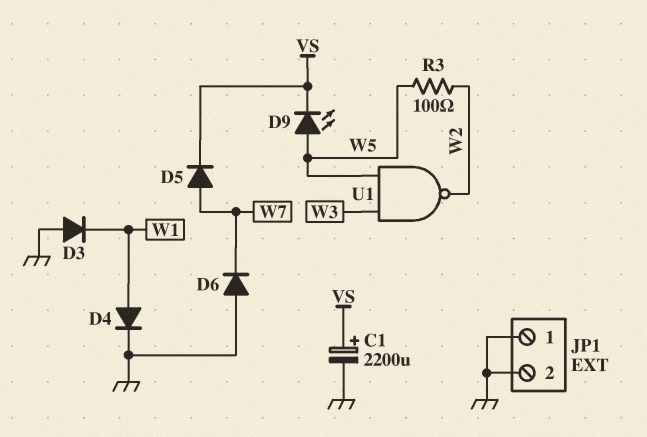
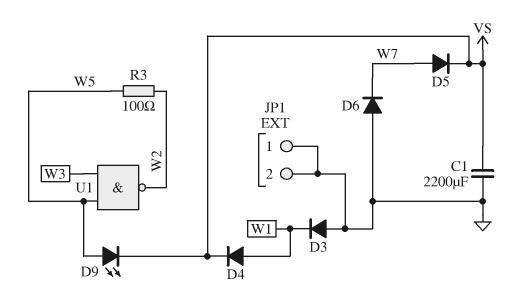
C1: 2200uF (plus VS, minus GND) -> 2200uF (GND, VS)
D4: diode (A W1, K GND) -> diode (A W1, K VS)

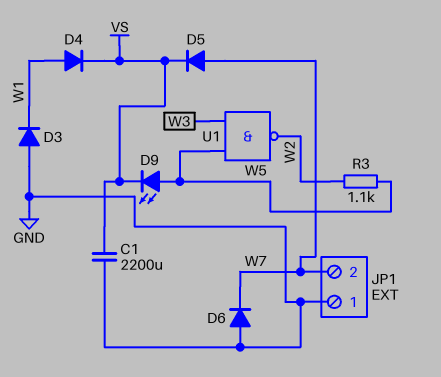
JP1 pin 2: GND -> W7
R3: 100 (W2, W5) -> 1.1k (W2, W5)

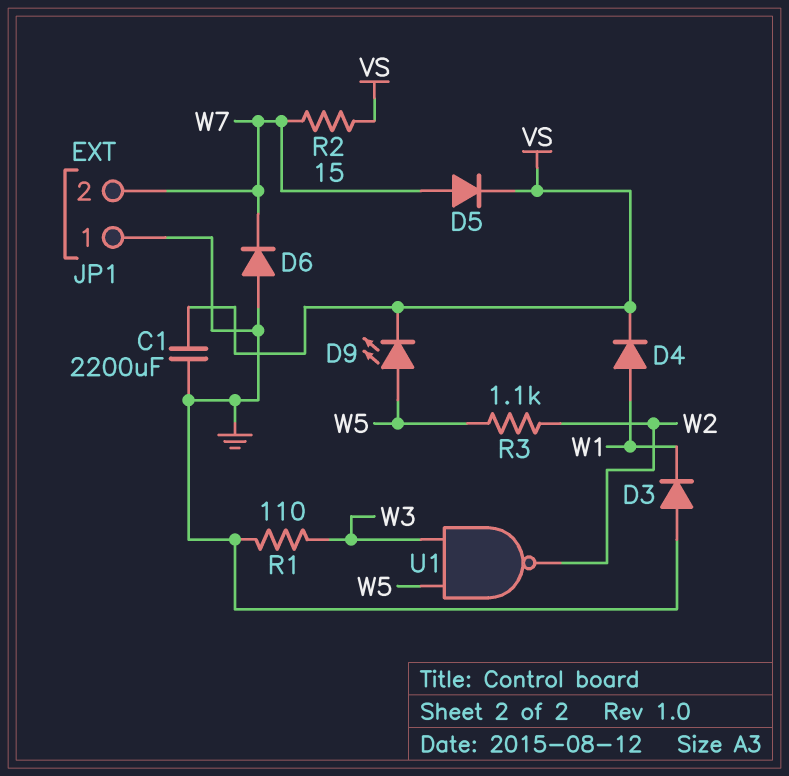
R1: none -> 110 (GND, W3)
R2: none -> 15 (VS, W7)

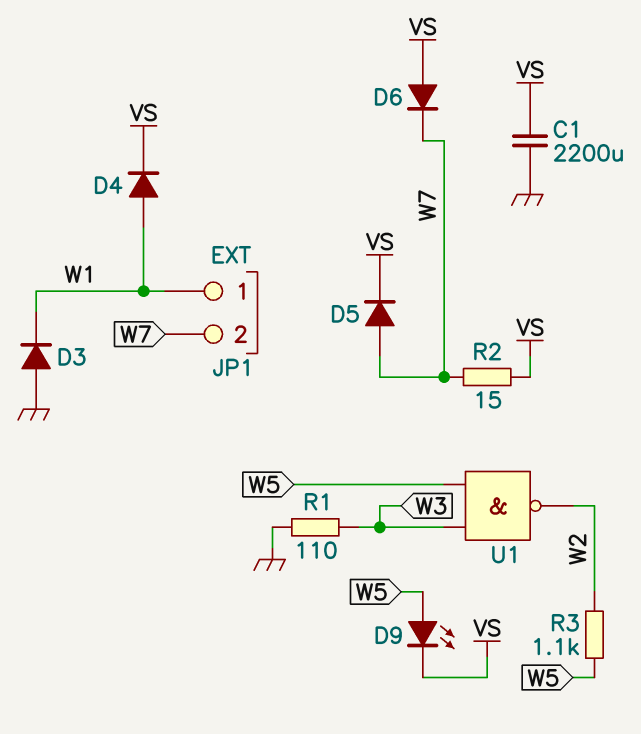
D6: diode (A GND, K W7) -> diode (A VS, K W7)
JP1 pin 1: GND -> W1

